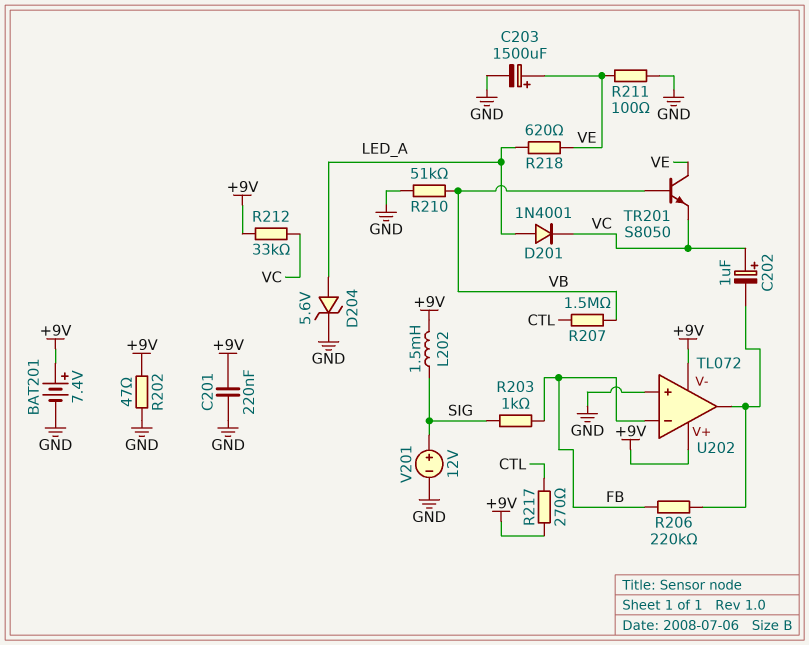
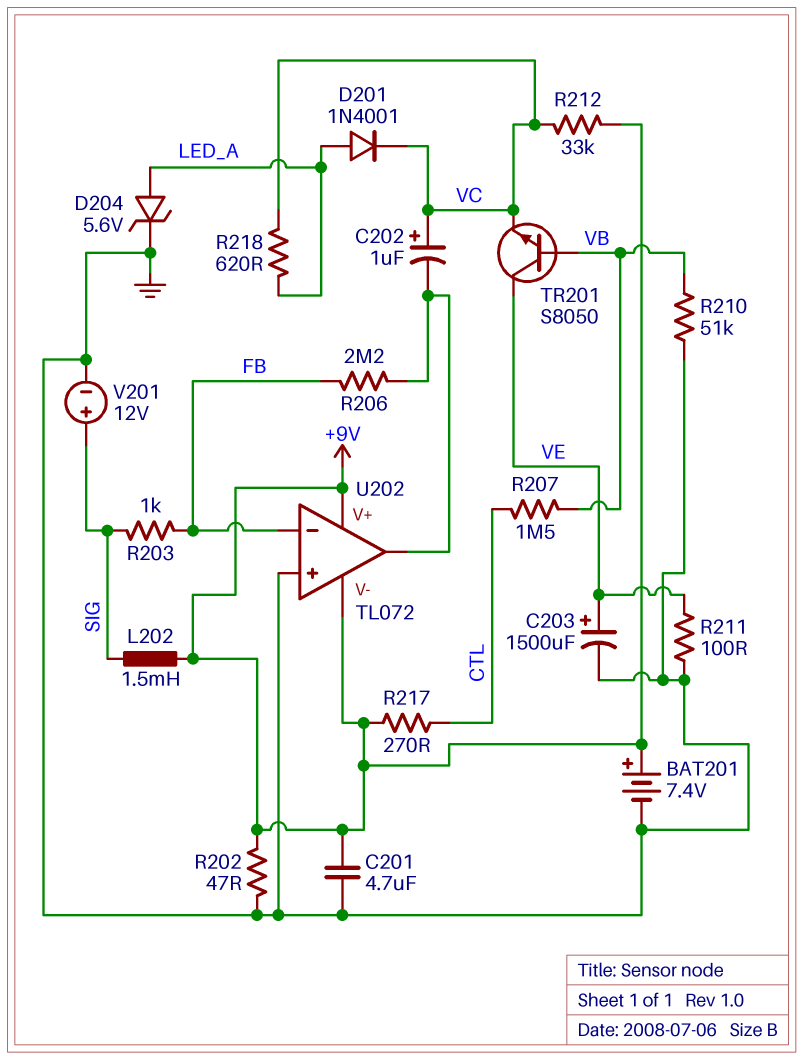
C201: 220nF (+9V, GND) -> 4.7uF (+9V, GND)
R206: 220k (FB, U202/out) -> 2.2M (FB, U202/out)
R218: 620 (LED_A, VE) -> 620 (LED_A, VC)

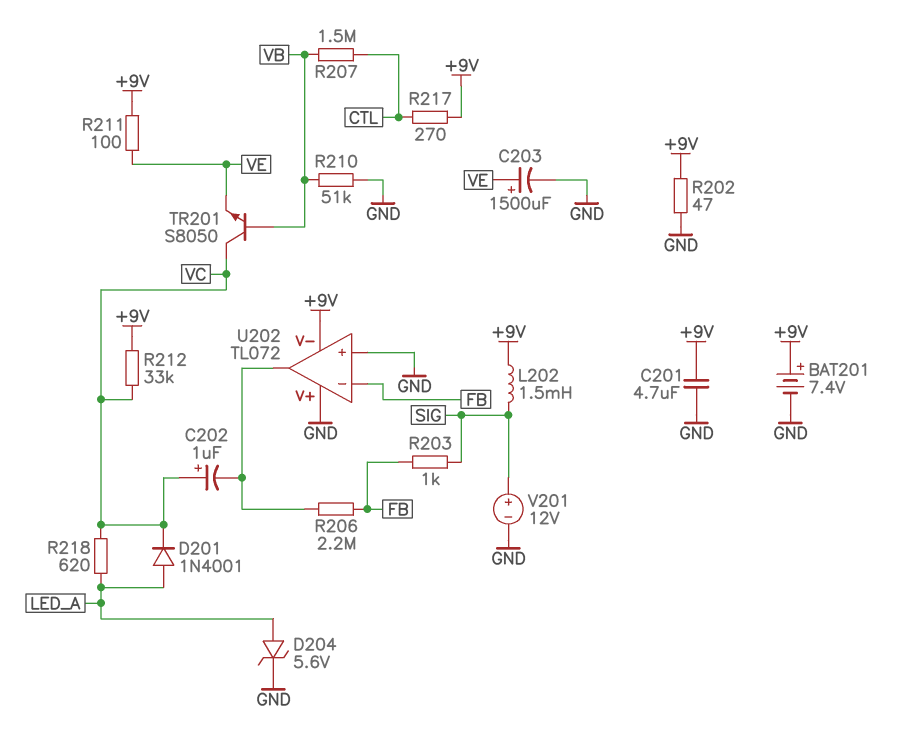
R211: 100 (GND, VE) -> 100 (+9V, VE)
TR201: NPN S8050 (B VB, C VE, E VC) -> NPN S8050 (B VB, C VC, E VE)
U202 pin V+: +9V -> GND

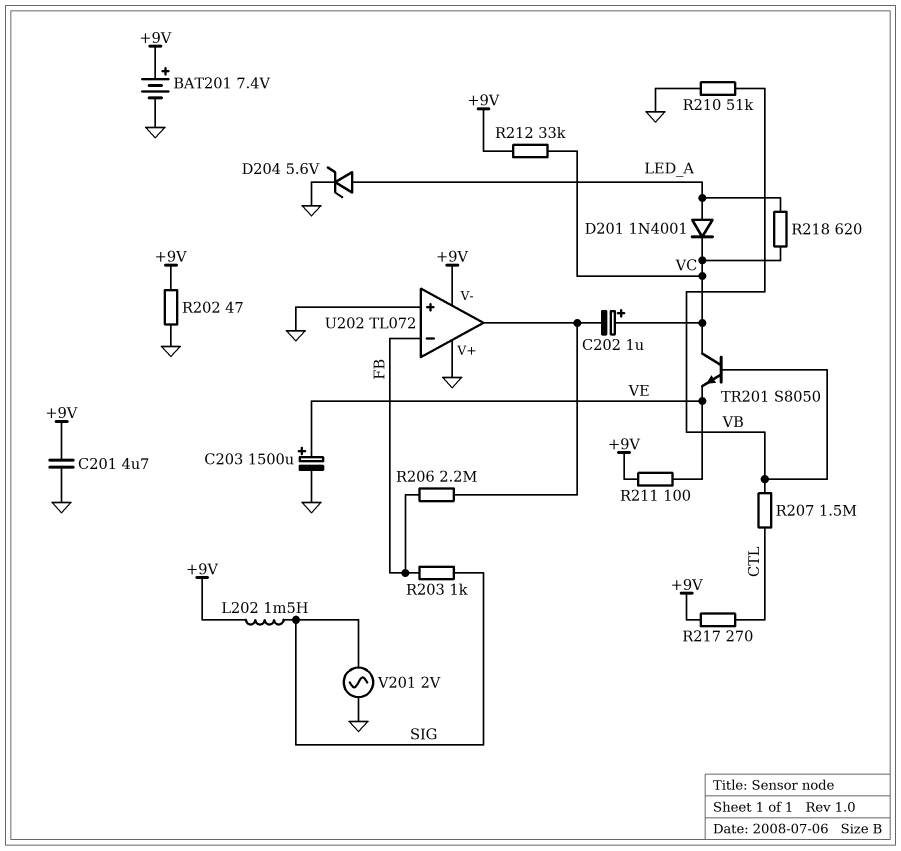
V201: 12V (plus SIG, minus GND) -> AC 2V (GND, SIG)

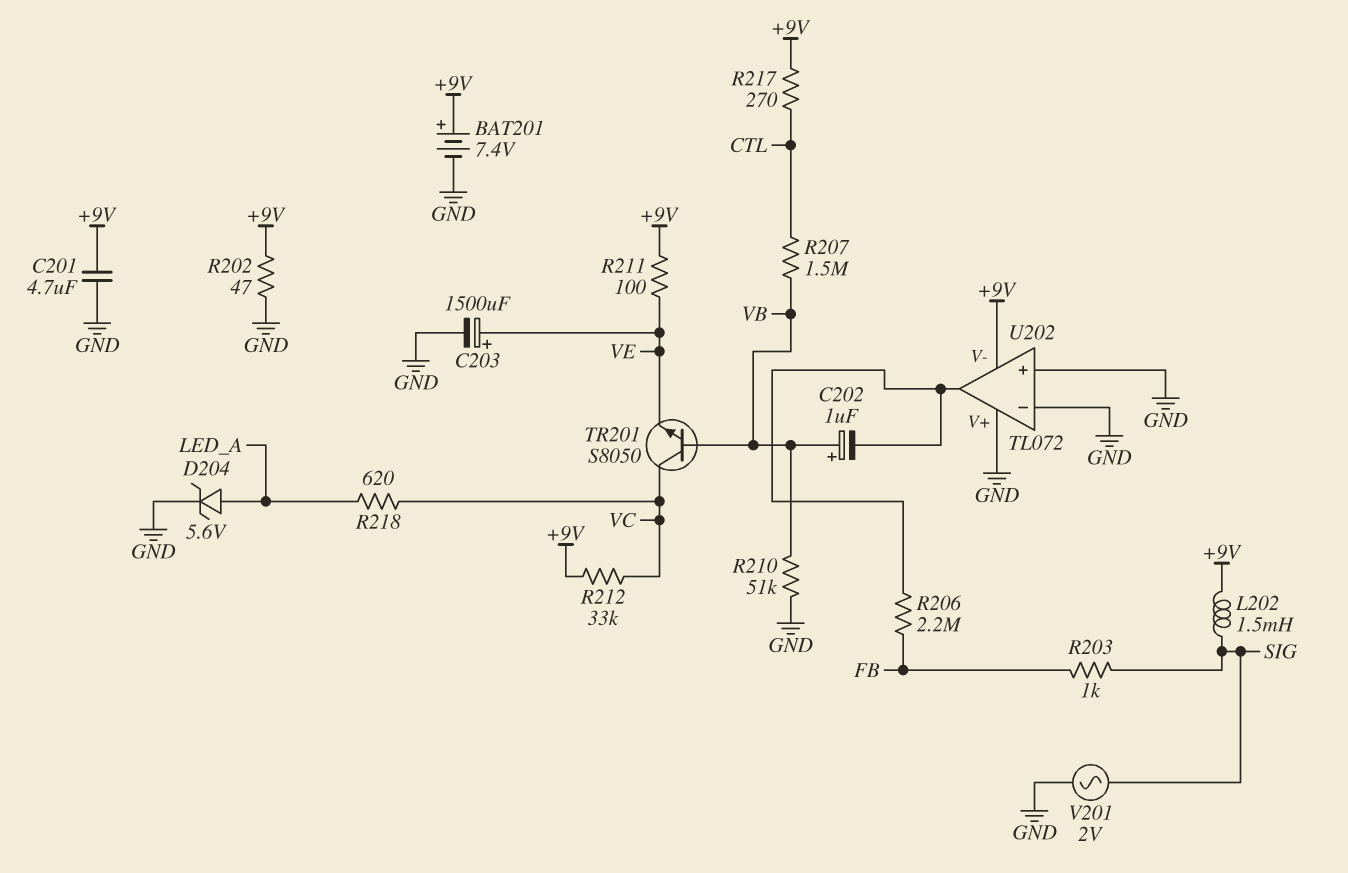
C202: 1uF (plus VC, minus U202/out) -> 1uF (plus VB, minus U202/out)
D201: diode 1N4001 (A LED_A, K VC) -> none
U202 pin in-: FB -> GND

